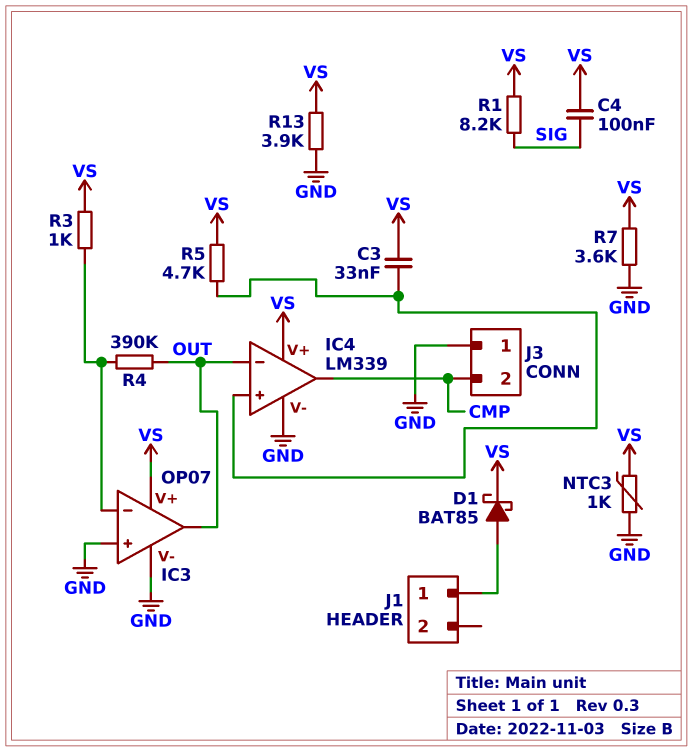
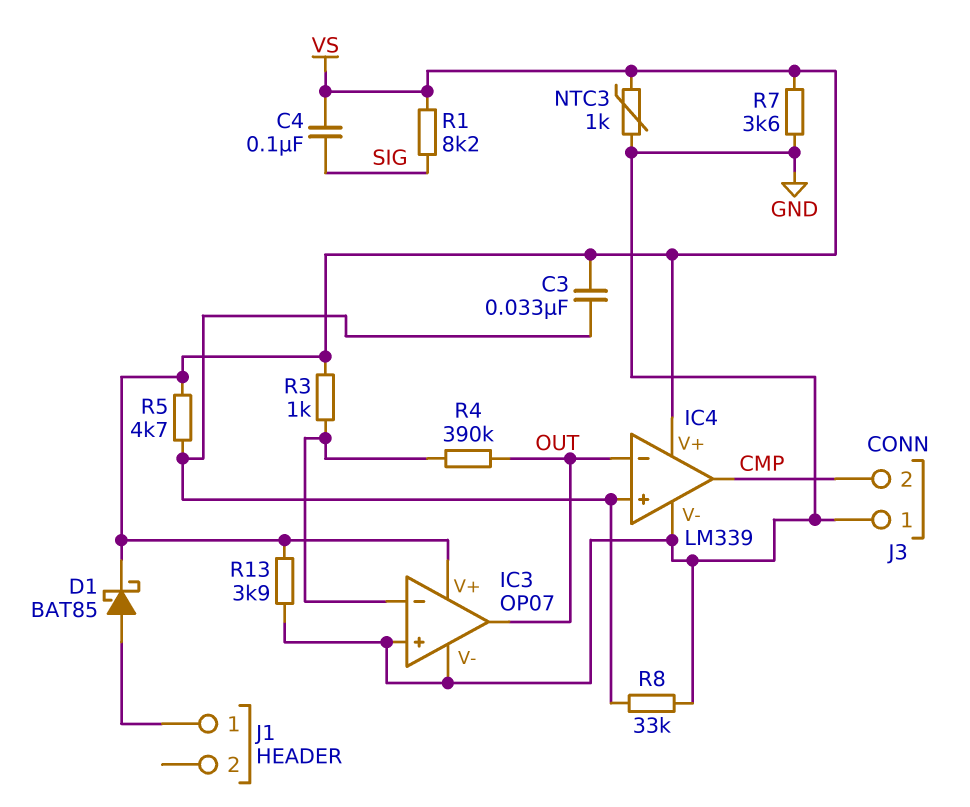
R8: none -> 33k (GND, IC4/in+)

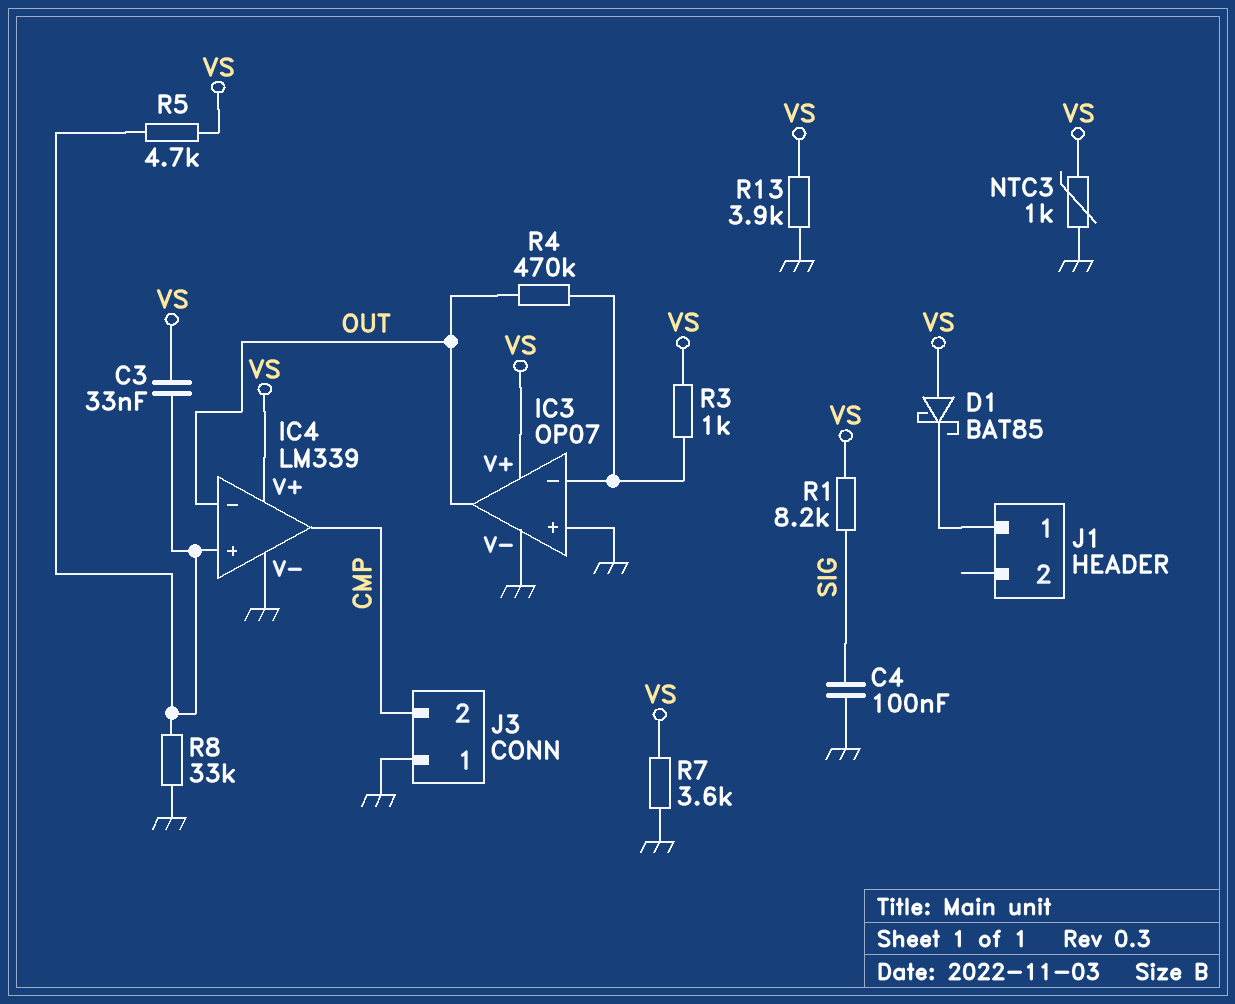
C4: 100nF (SIG, VS) -> 100nF (GND, SIG)
D1: schottky BAT85 (A J1/1, K VS) -> schottky BAT85 (A VS, K J1/1)
R4: 390k (IC3/in-, OUT) -> 470k (IC3/in-, OUT)

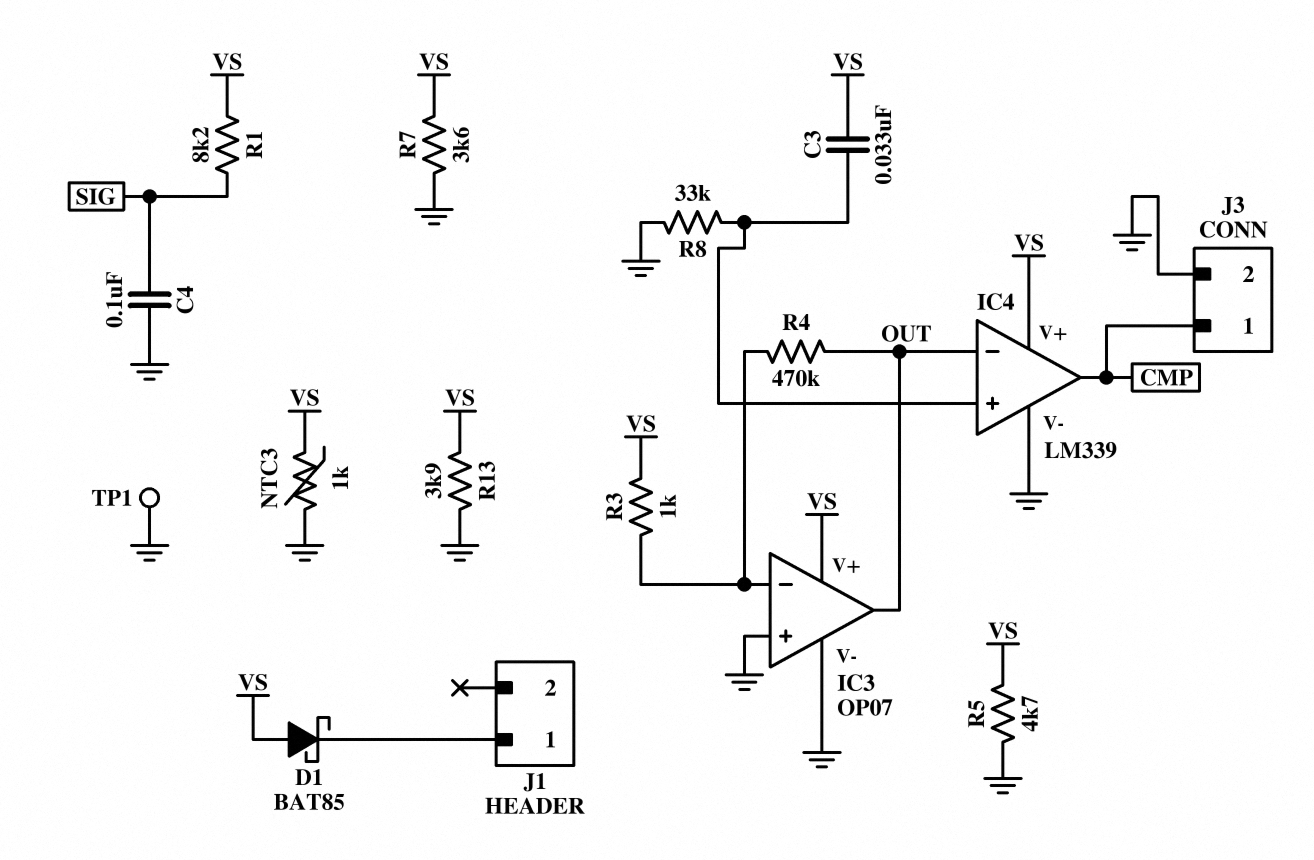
J3 pin 1: GND -> CMP
J3 pin 2: CMP -> GND
R5: 4.7k (IC4/in+, VS) -> 4.7k (GND, VS)
TP1: none -> test point (GND)

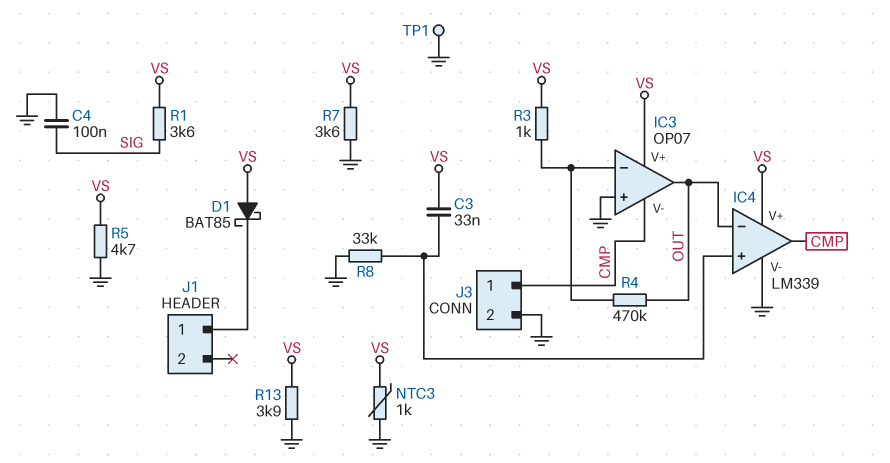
IC3 pin V-: GND -> CMP
R1: 8.2k (SIG, VS) -> 3.6k (SIG, VS)

